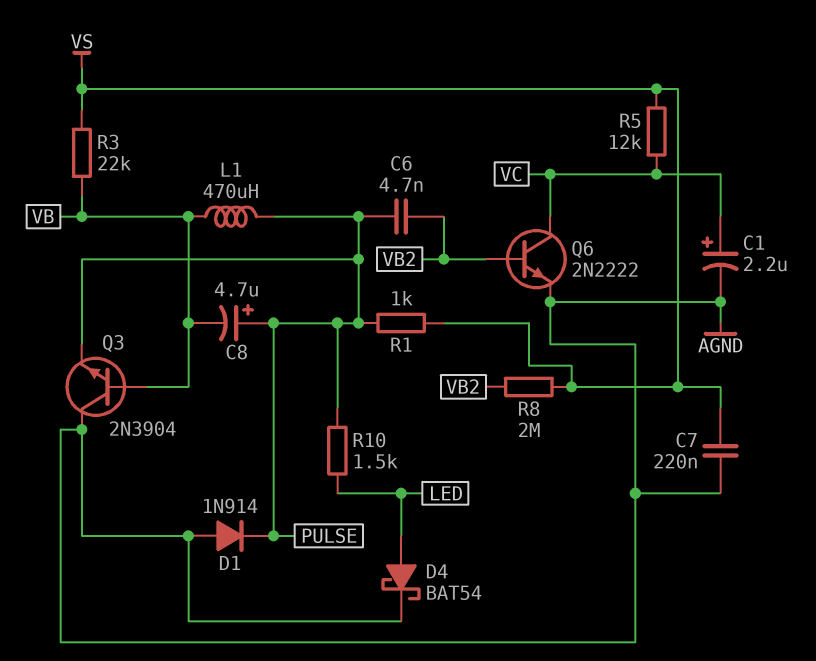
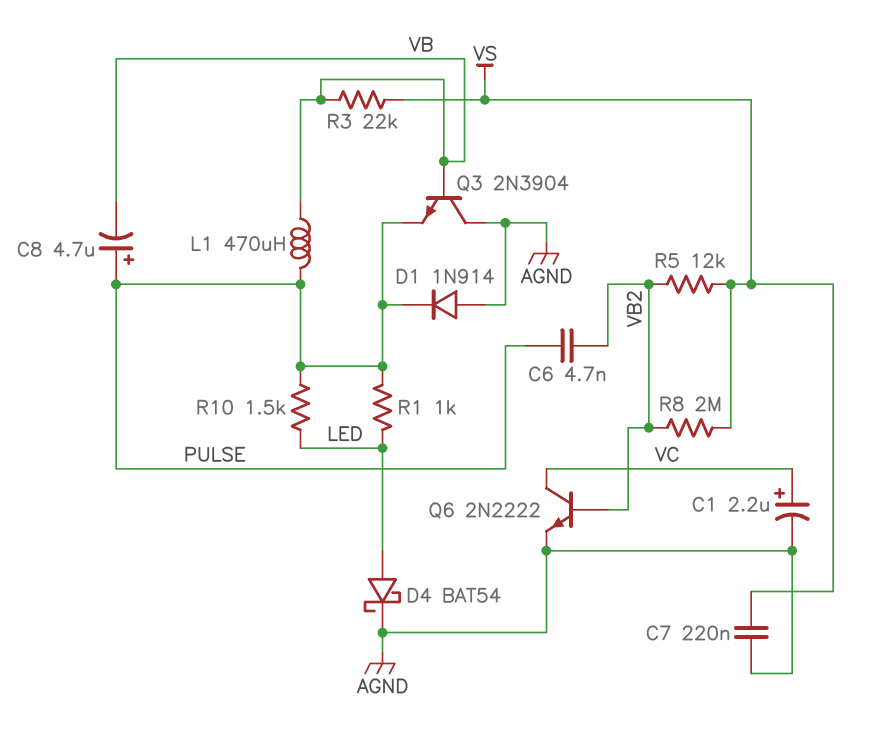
R1: 1k (PULSE, VS) -> 1k (LED, PULSE)
R5: 12k (VC, VS) -> 12k (VB2, VS)

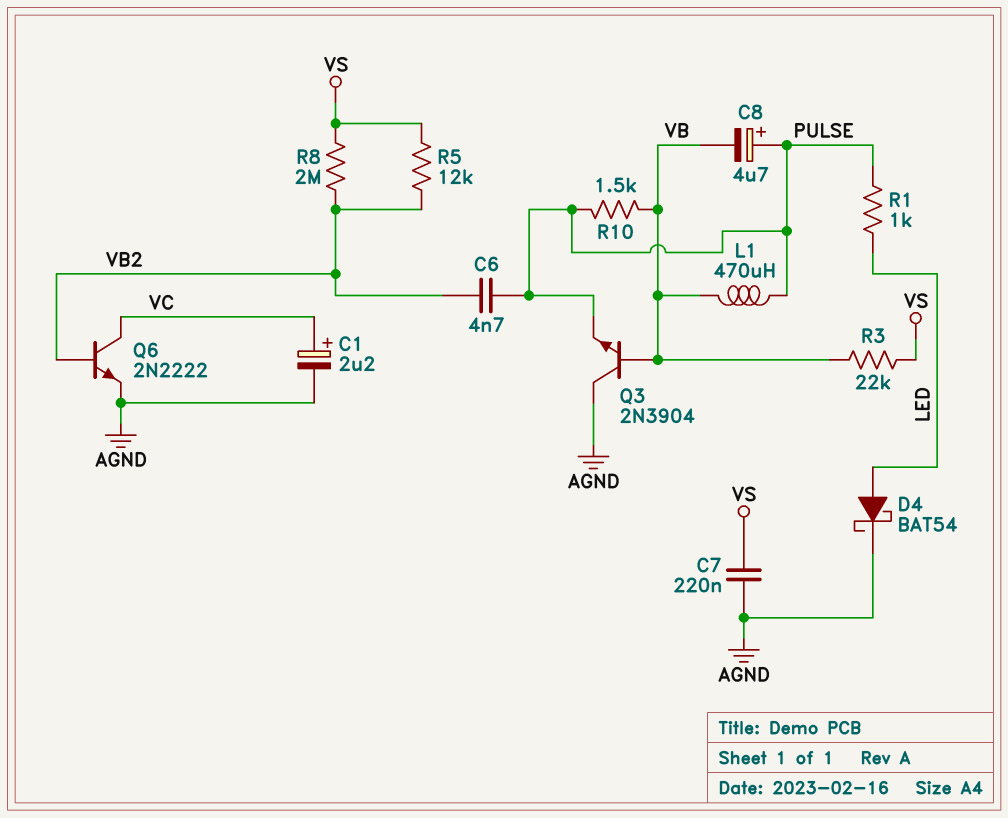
D1: diode 1N914 (A AGND, K PULSE) -> none
R10: 1.5k (LED, PULSE) -> 1.5k (PULSE, VB)

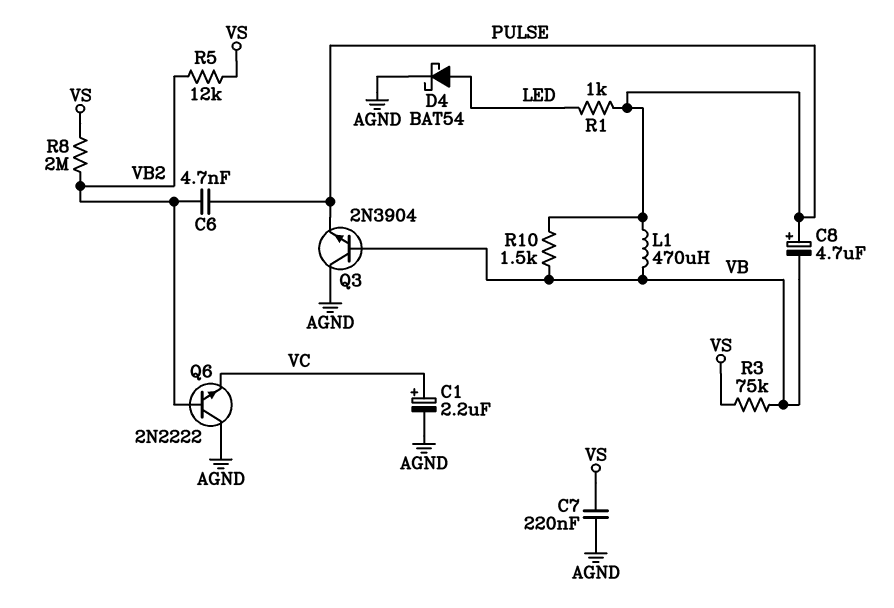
Q6: NPN 2N2222 (B VB2, C VC, E AGND) -> NPN 2N2222 (B VB2, C AGND, E VC)
R3: 22k (VB, VS) -> 75k (VB, VS)

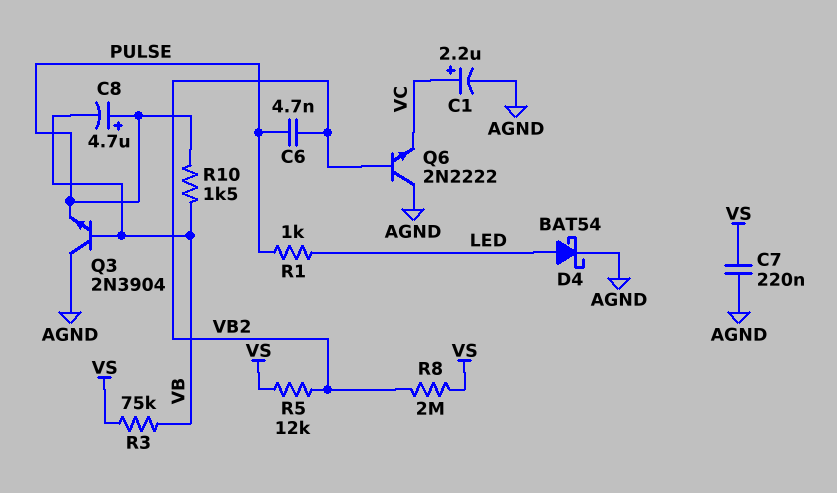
L1: 470uH (PULSE, VB) -> none

